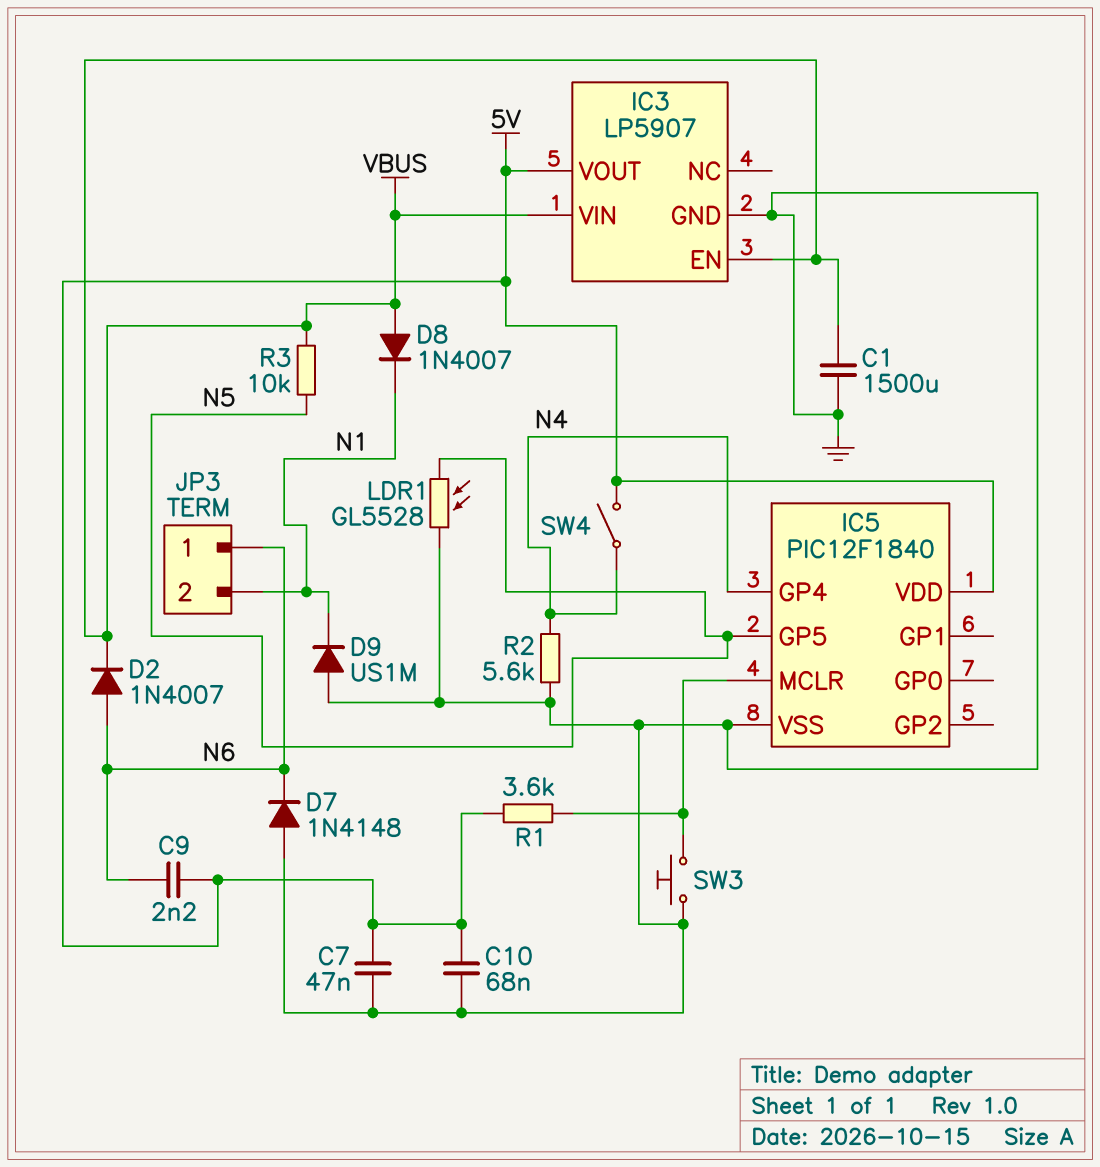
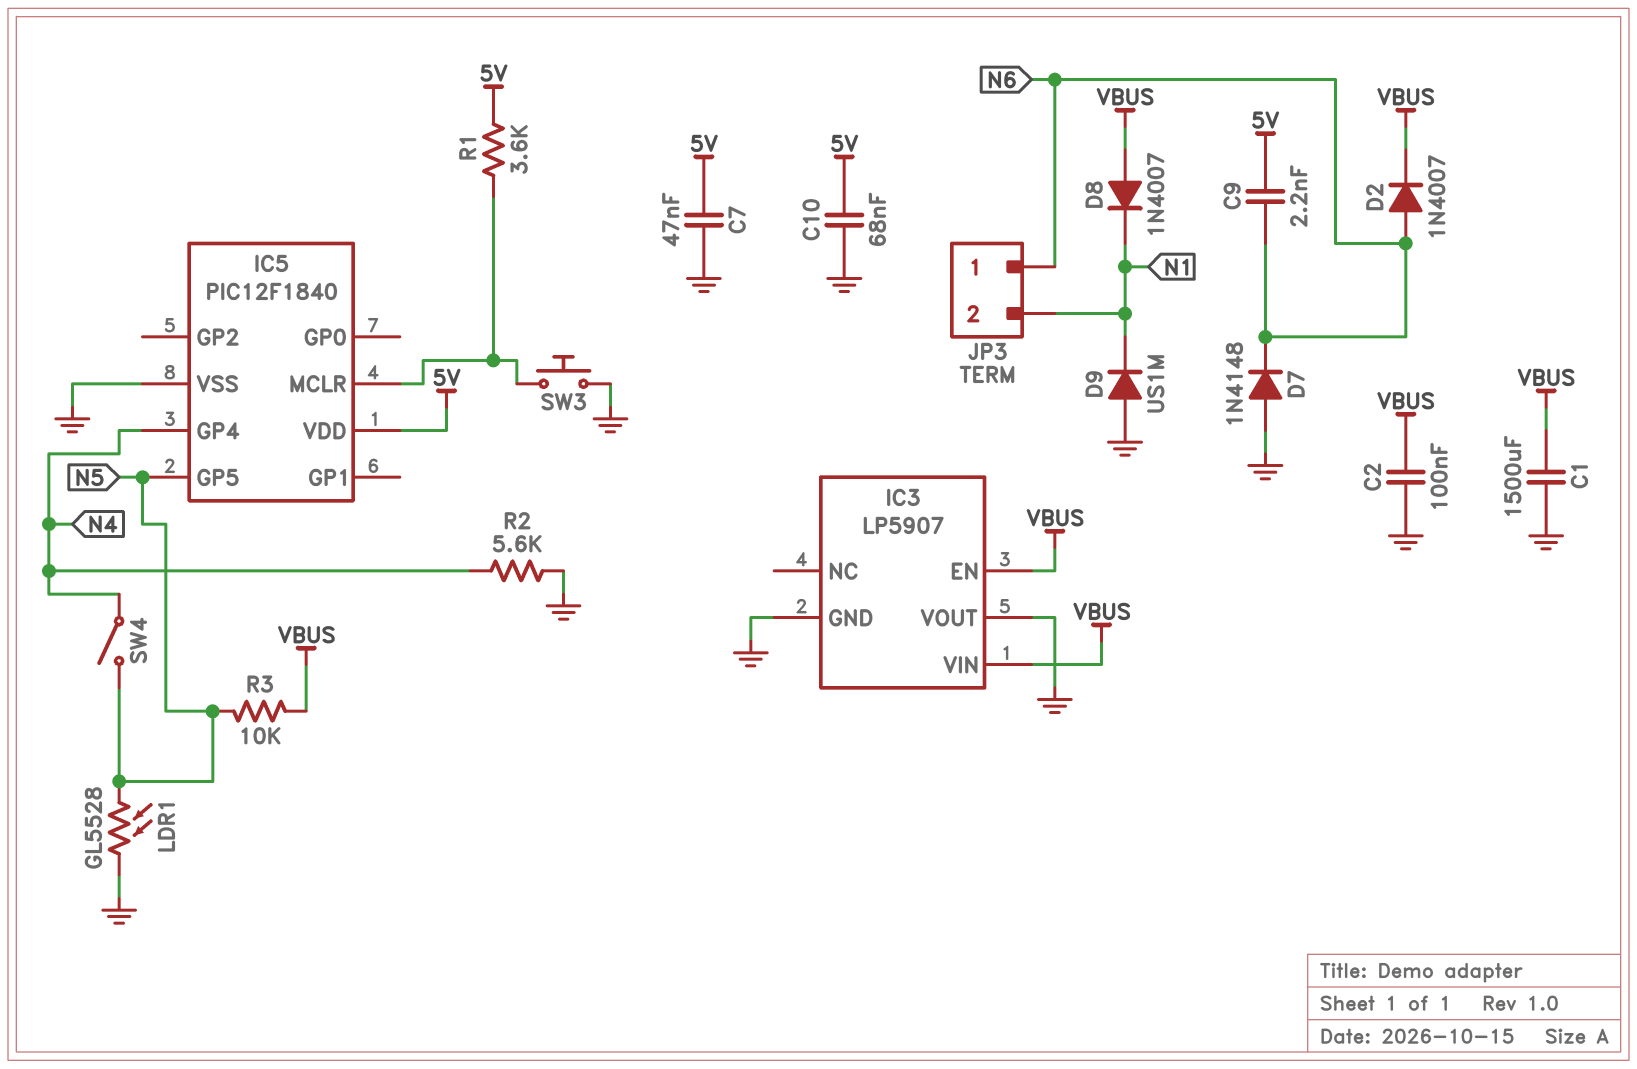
C2: none -> 100nF (GND, VBUS)
IC3 pin VOUT: 5V -> GND
SW4: switch (5V, N4) -> switch (N4, N5)

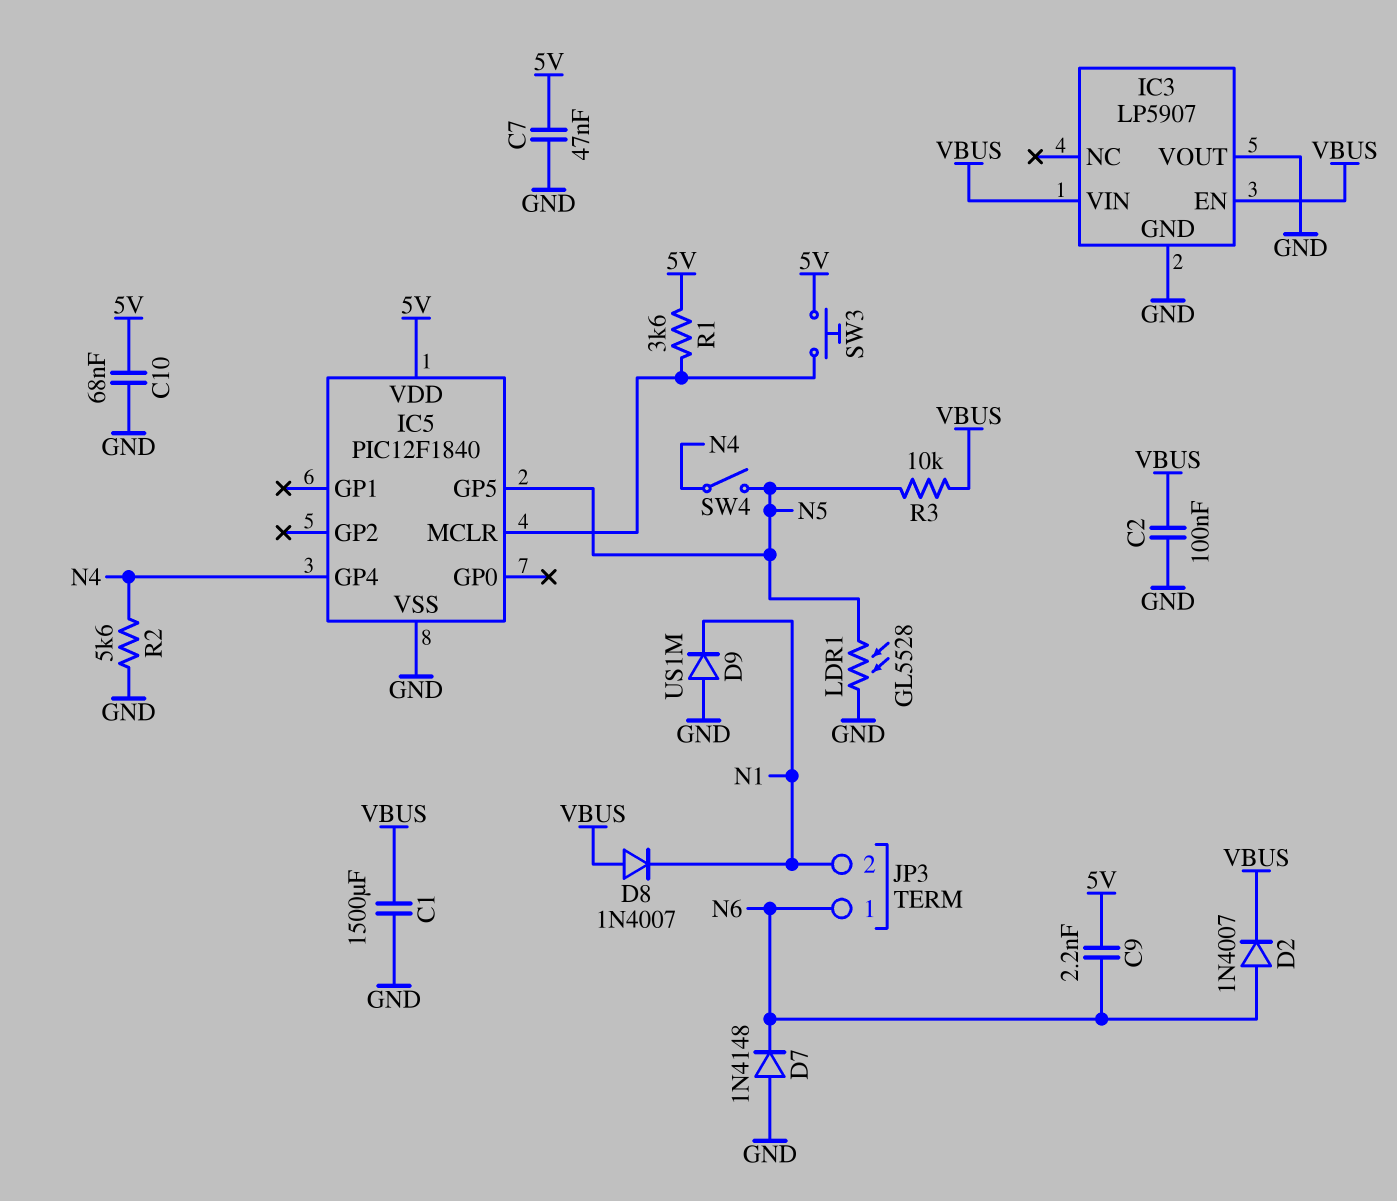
SW3: button (GND, IC5/MCLR) -> button (5V, IC5/MCLR)

